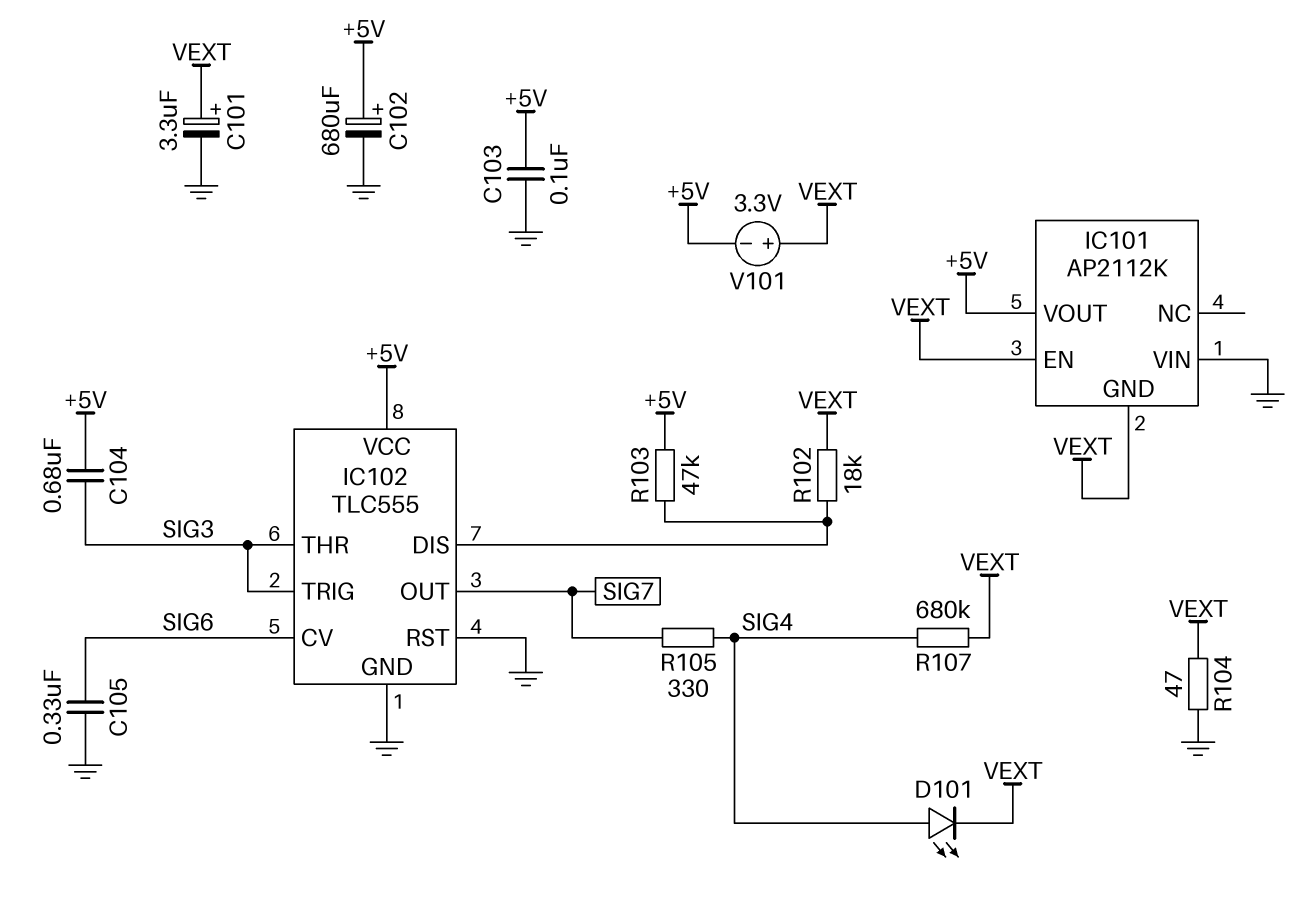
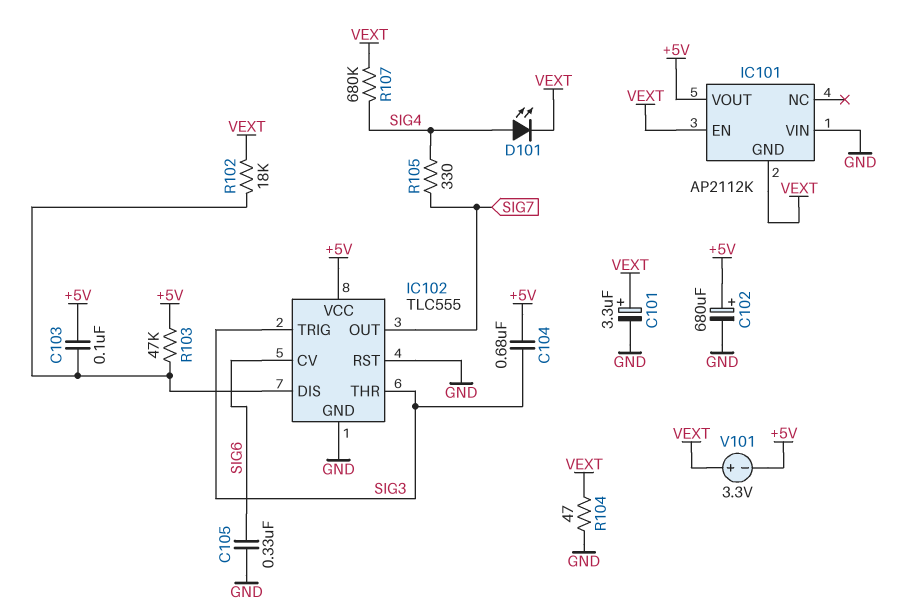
C103: 100nF (+5V, GND) -> 100nF (+5V, IC102/DIS)

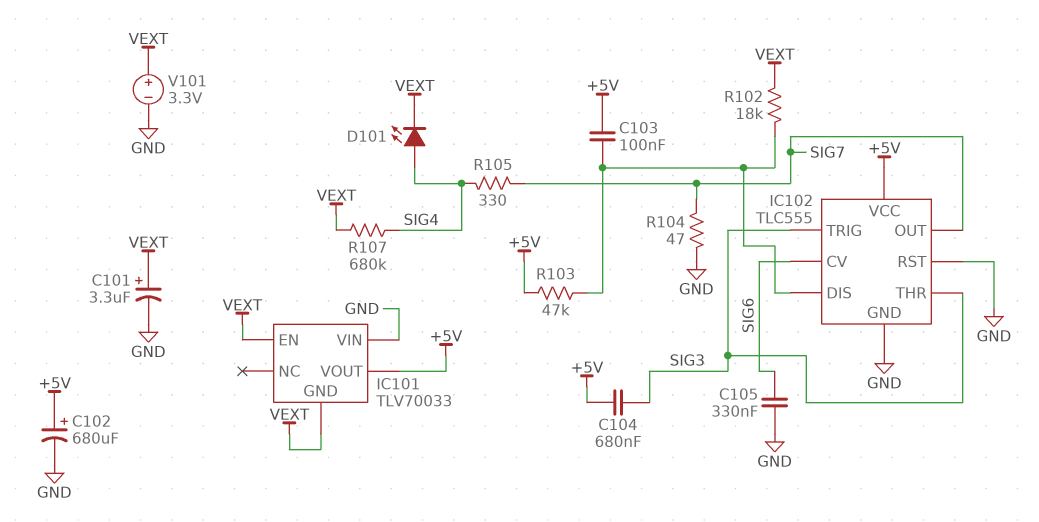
IC101: AP2112K -> TLV70033
R104: 47 (GND, VEXT) -> 47 (GND, SIG7)
V101: 3.3V (plus VEXT, minus +5V) -> 3.3V (plus VEXT, minus GND)

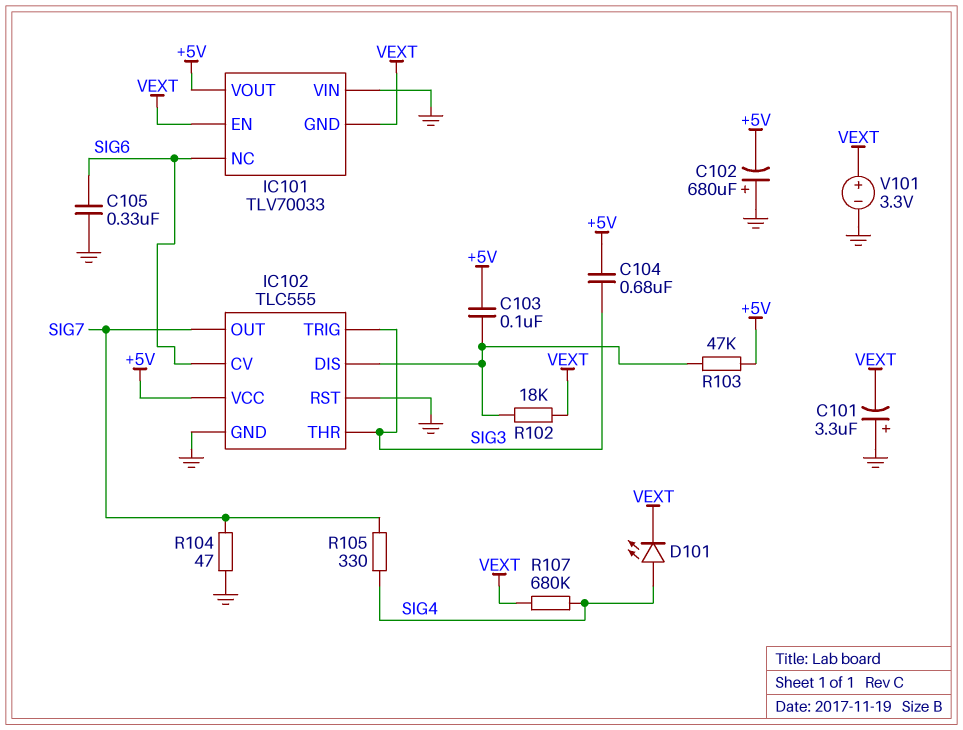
C101: 3.3uF (plus VEXT, minus GND) -> 3.3uF (plus GND, minus VEXT)
C102: 680uF (plus +5V, minus GND) -> 680uF (plus GND, minus +5V)
IC101 pin NC: none -> SIG6

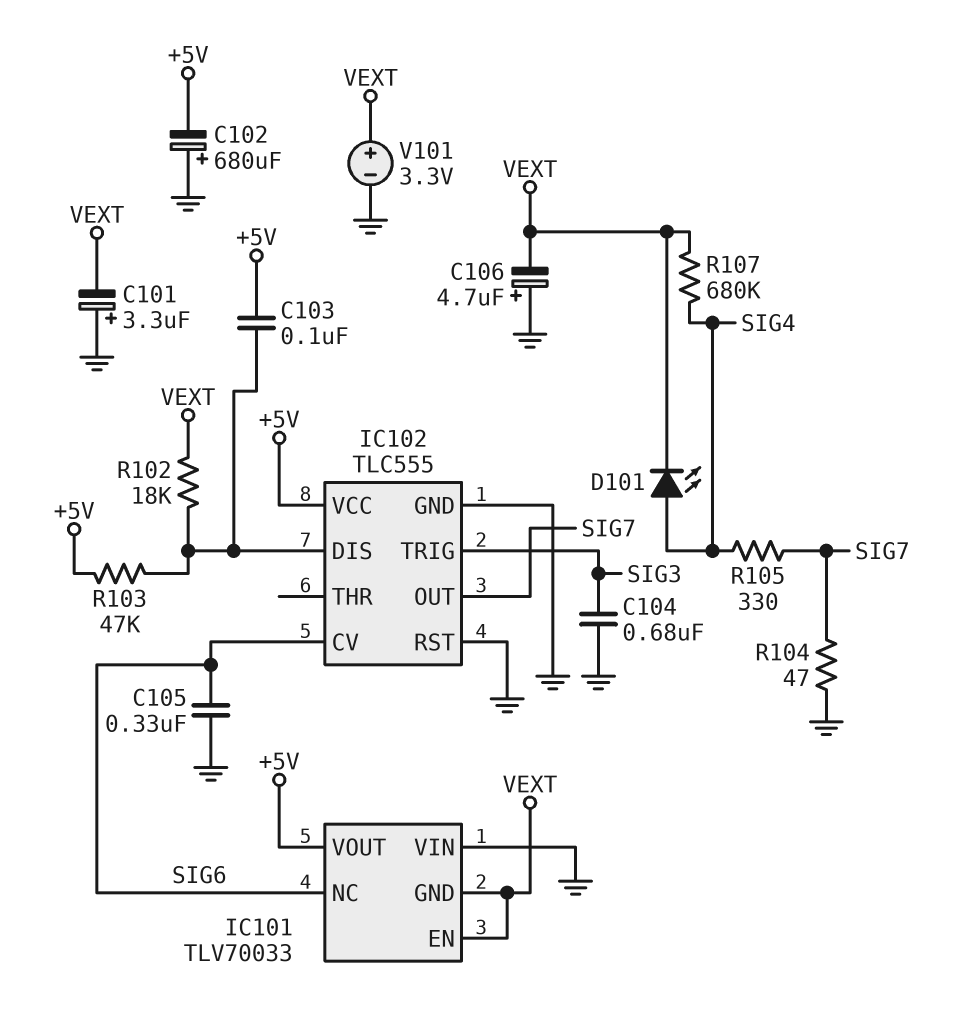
C104: 680nF (+5V, SIG3) -> 680nF (GND, SIG3)
C106: none -> 4.7uF (plus GND, minus VEXT)
IC102 pin THR: SIG3 -> none

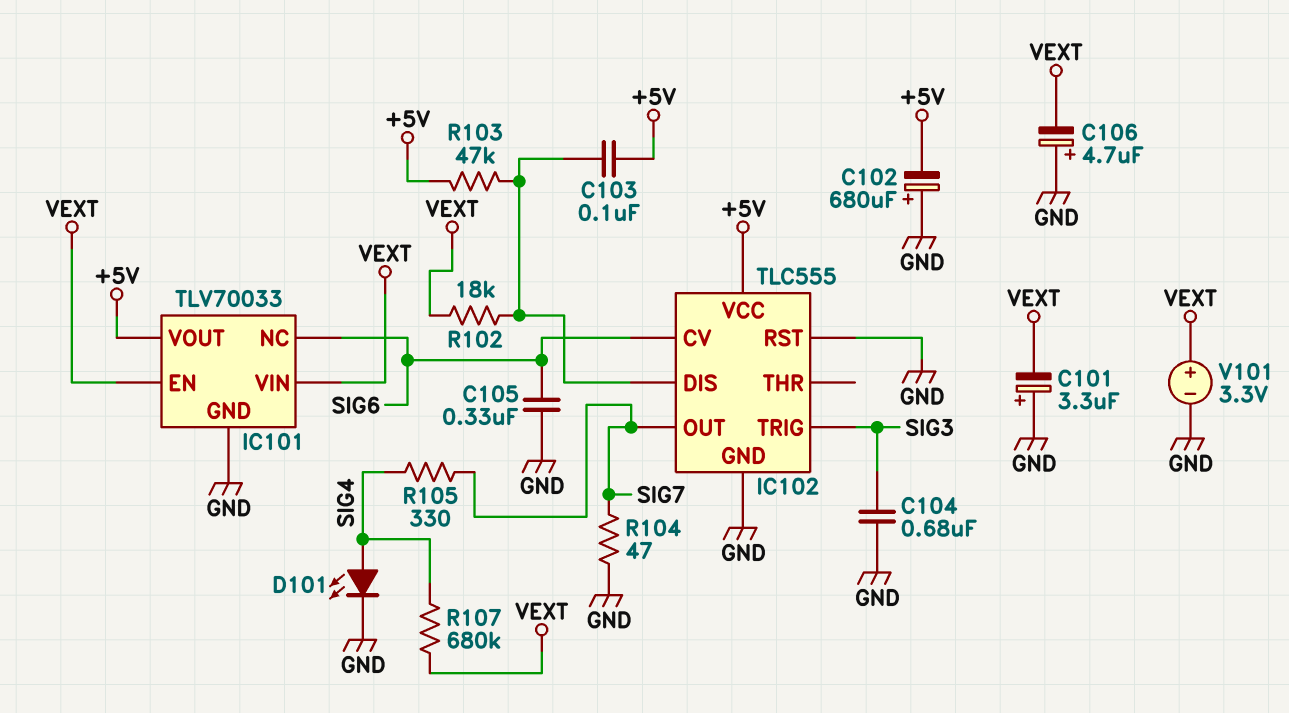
D101: LED (A SIG4, K VEXT) -> LED (A SIG4, K GND)
IC101 pin GND: VEXT -> GND
IC101 pin VIN: GND -> VEXT

